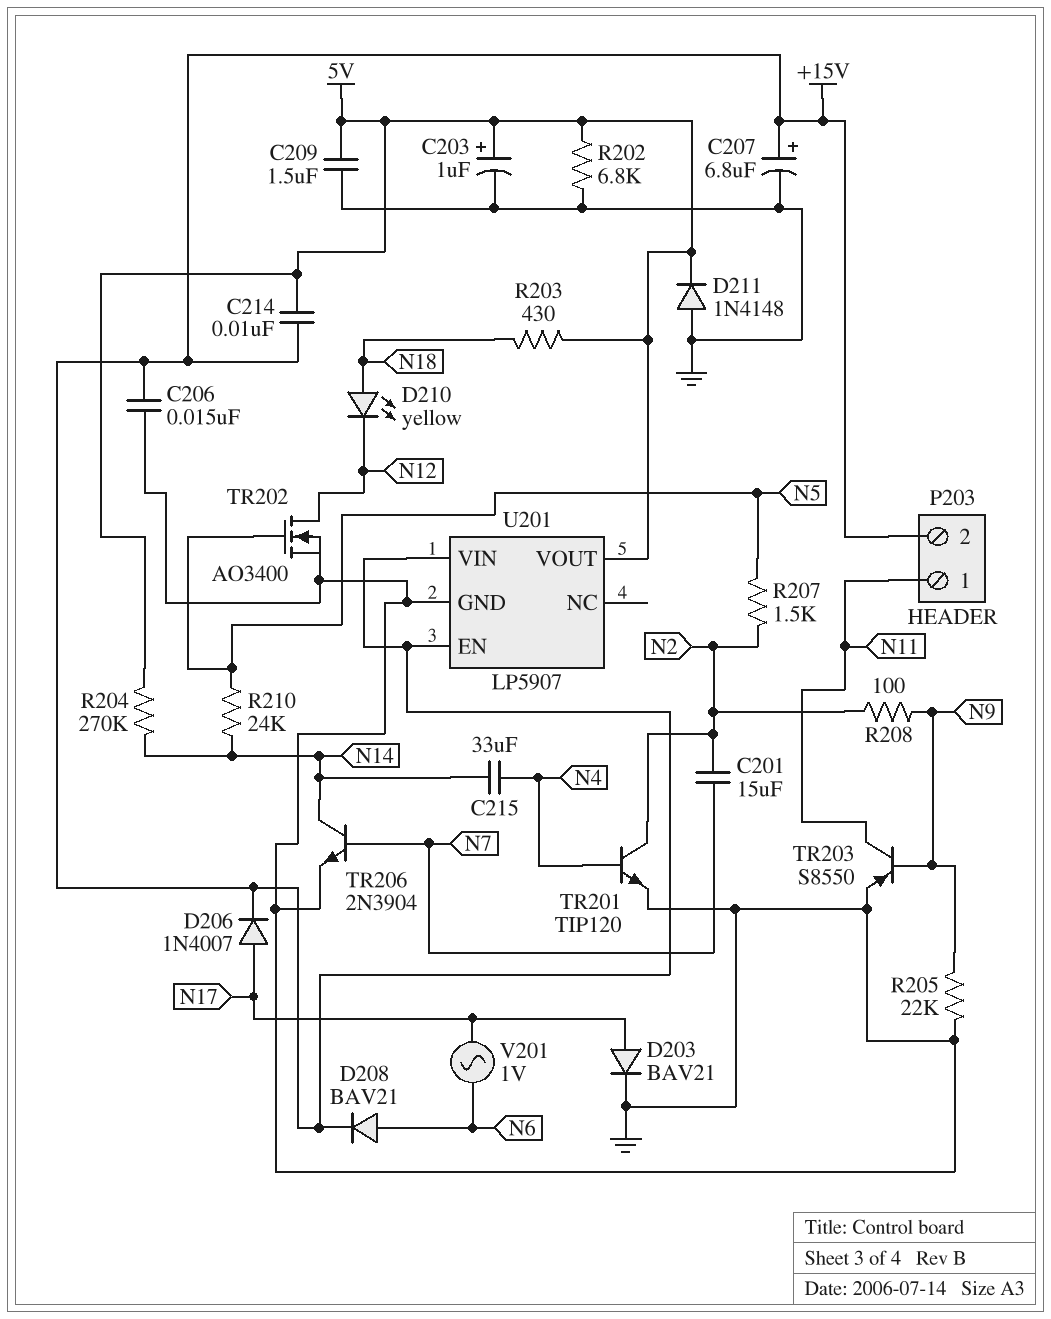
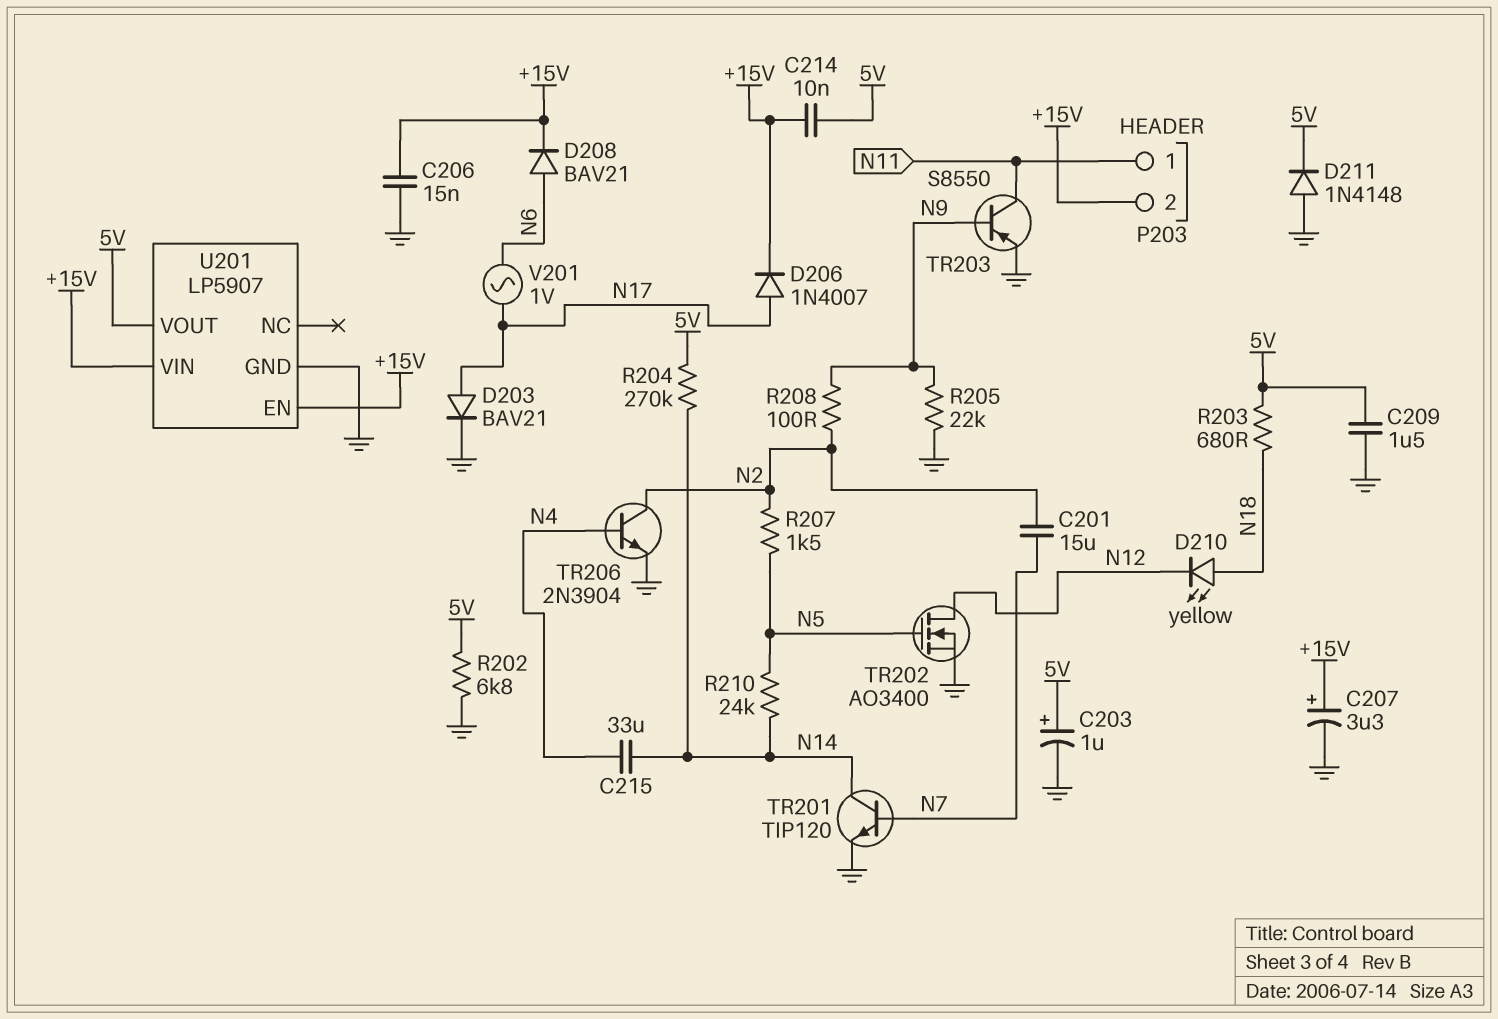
C207: 6.8uF (plus +15V, minus GND) -> 3.3uF (plus +15V, minus GND)
R203: 430 (5V, N18) -> 680 (5V, N18)
TR201: NPN TIP120 (B N4, C N2, E GND) -> NPN TIP120 (B N7, C N14, E GND)
TR206: NPN 2N3904 (B N7, C N14, E GND) -> NPN 2N3904 (B N4, C N2, E GND)

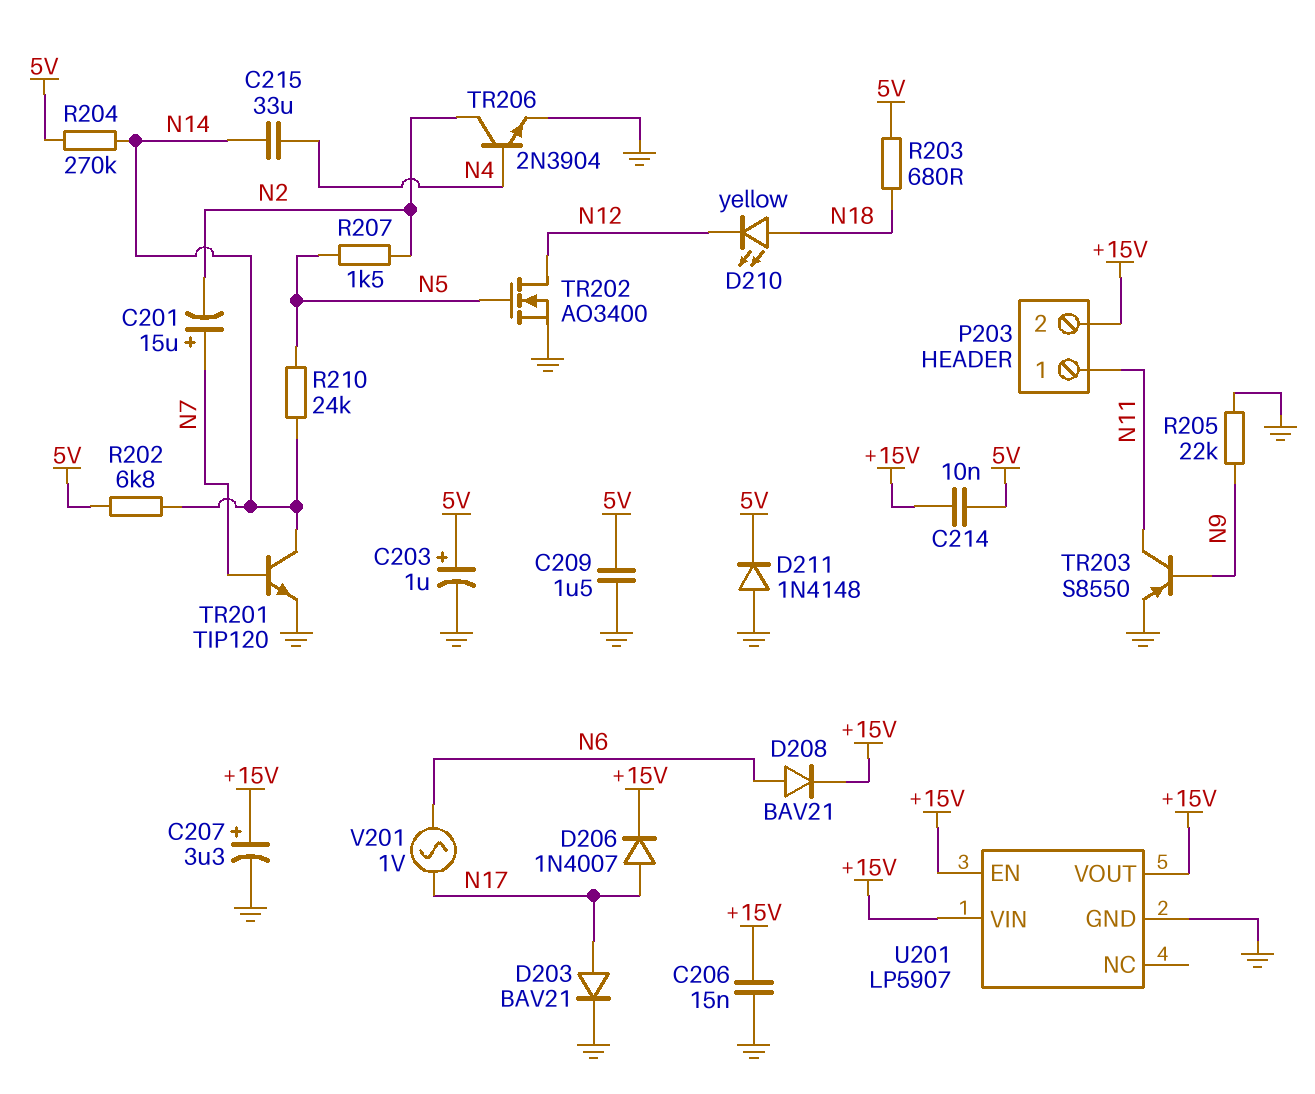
C201: 15uF (N2, N7) -> 15uF (plus N7, minus N2)
R202: 6.8k (5V, GND) -> 6.8k (5V, N14)
R208: 100 (N2, N9) -> none
U201 pin VOUT: 5V -> +15V

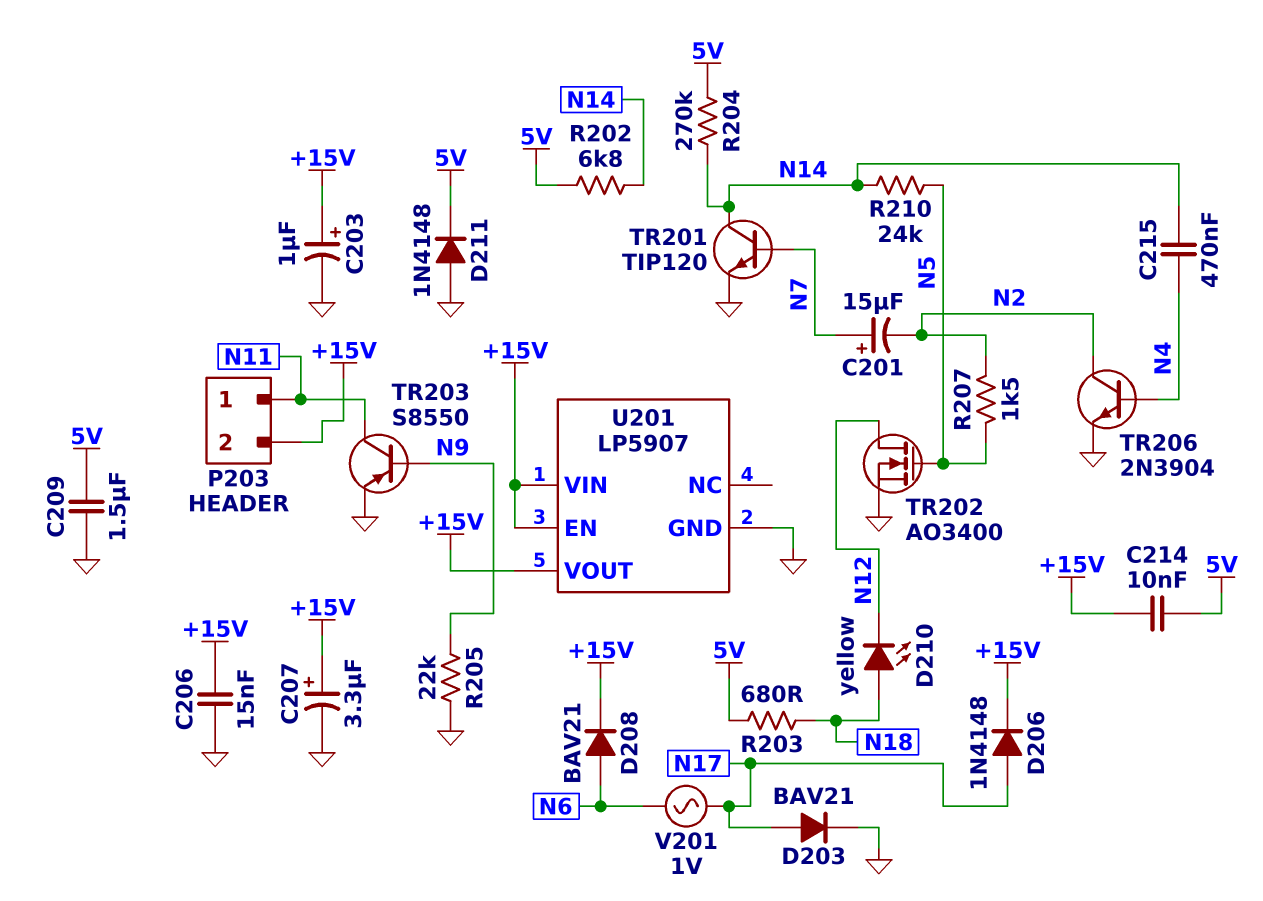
C203: 1uF (plus 5V, minus GND) -> 1uF (plus +15V, minus GND)
C215: 33uF (N4, N14) -> 470nF (N4, N14)
D206: diode 1N4007 (A N17, K +15V) -> diode 1N4148 (A N17, K +15V)

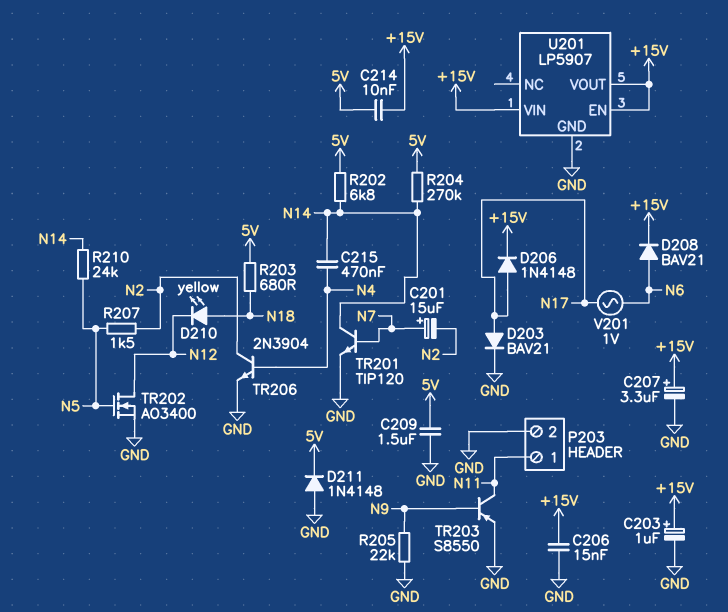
P203 pin 2: +15V -> GND

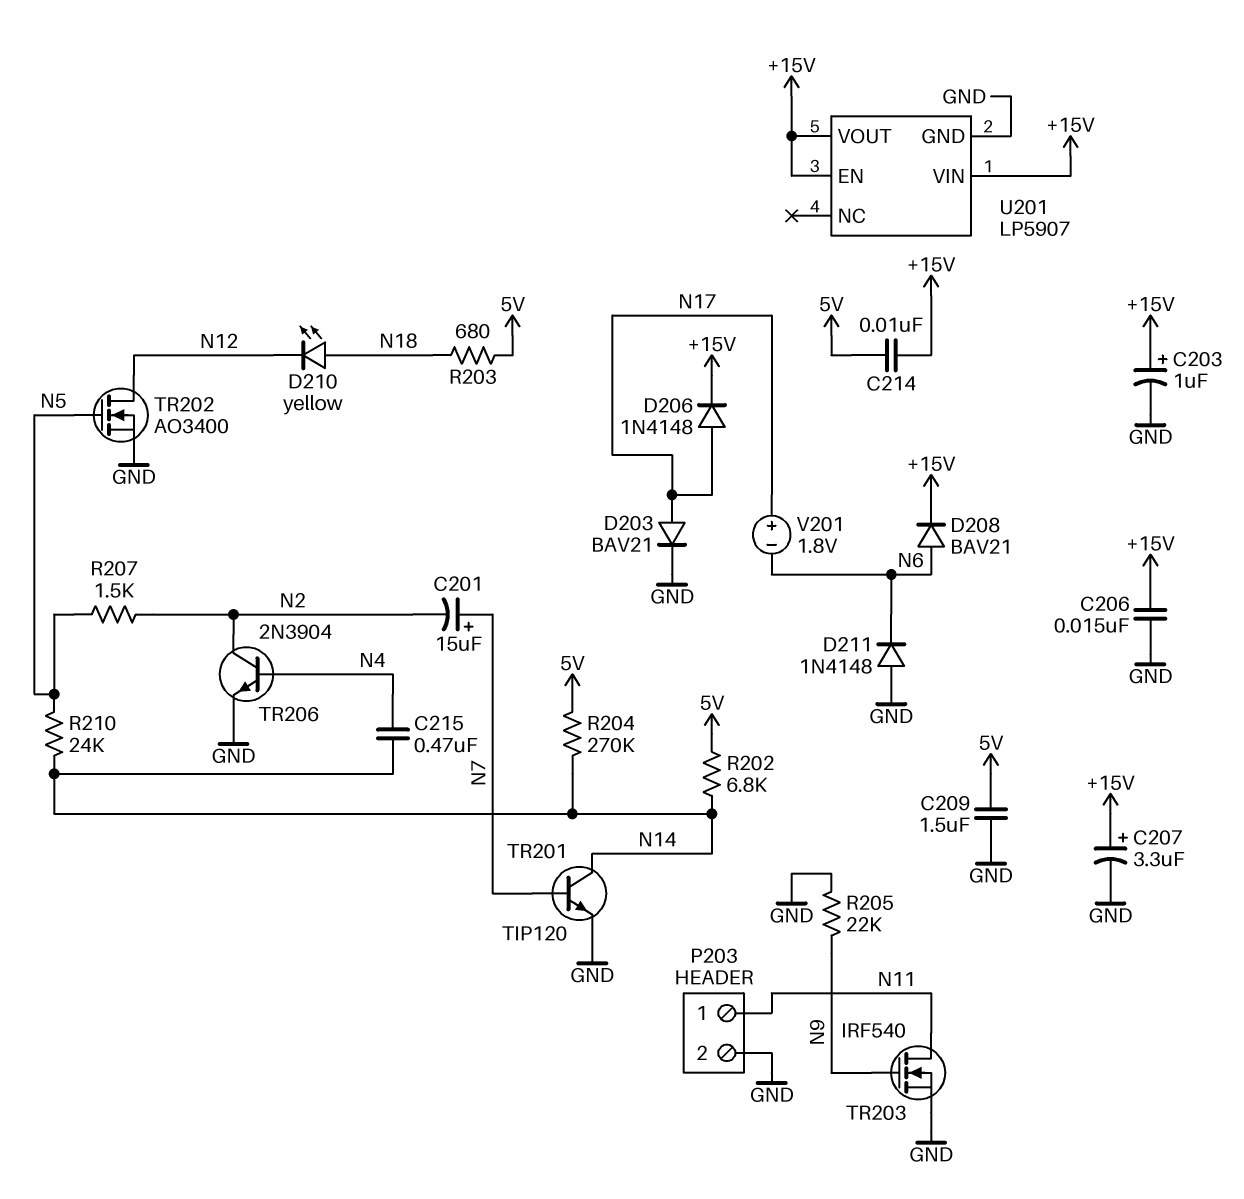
D211: diode 1N4148 (A GND, K 5V) -> diode 1N4148 (A GND, K N6)
TR203: PNP S8550 (B N9, C N11, E GND) -> NMOS IRF540 (G N9, D N11, S GND)
V201: AC 1V (N6, N17) -> 1.8V (plus N17, minus N6)

